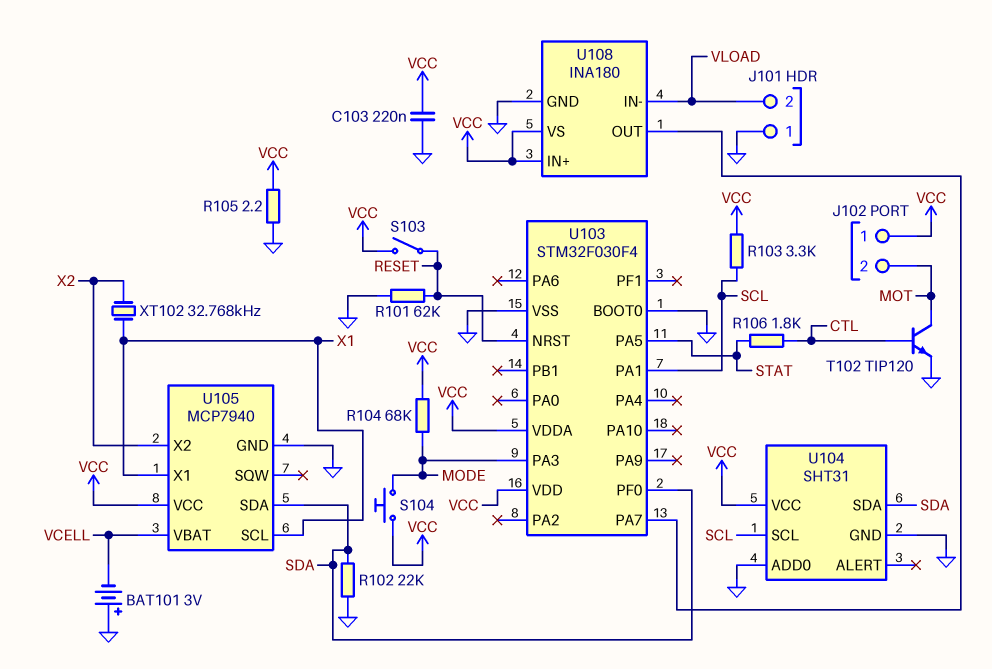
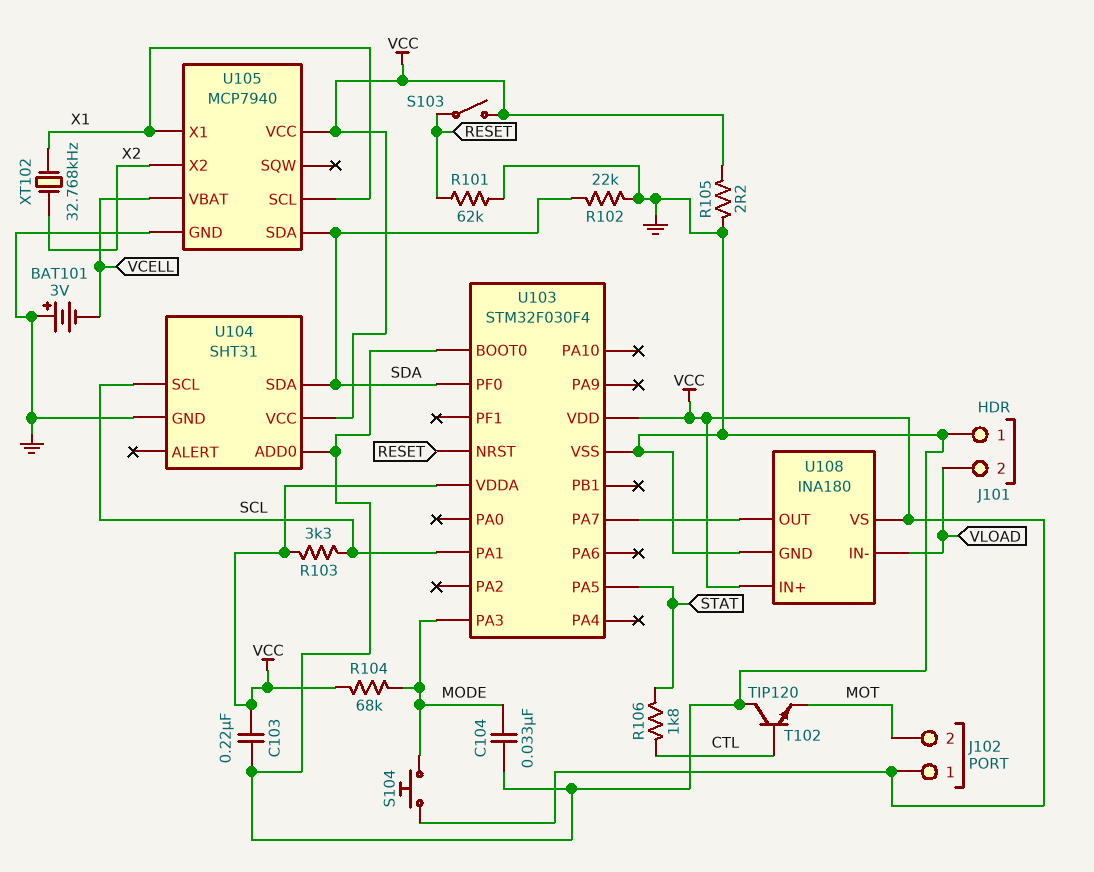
C104: none -> 33nF (GND, MODE)
T102: NPN TIP120 (B CTL, C MOT, E GND) -> NPN TIP120 (B CTL, C GND, E MOT)

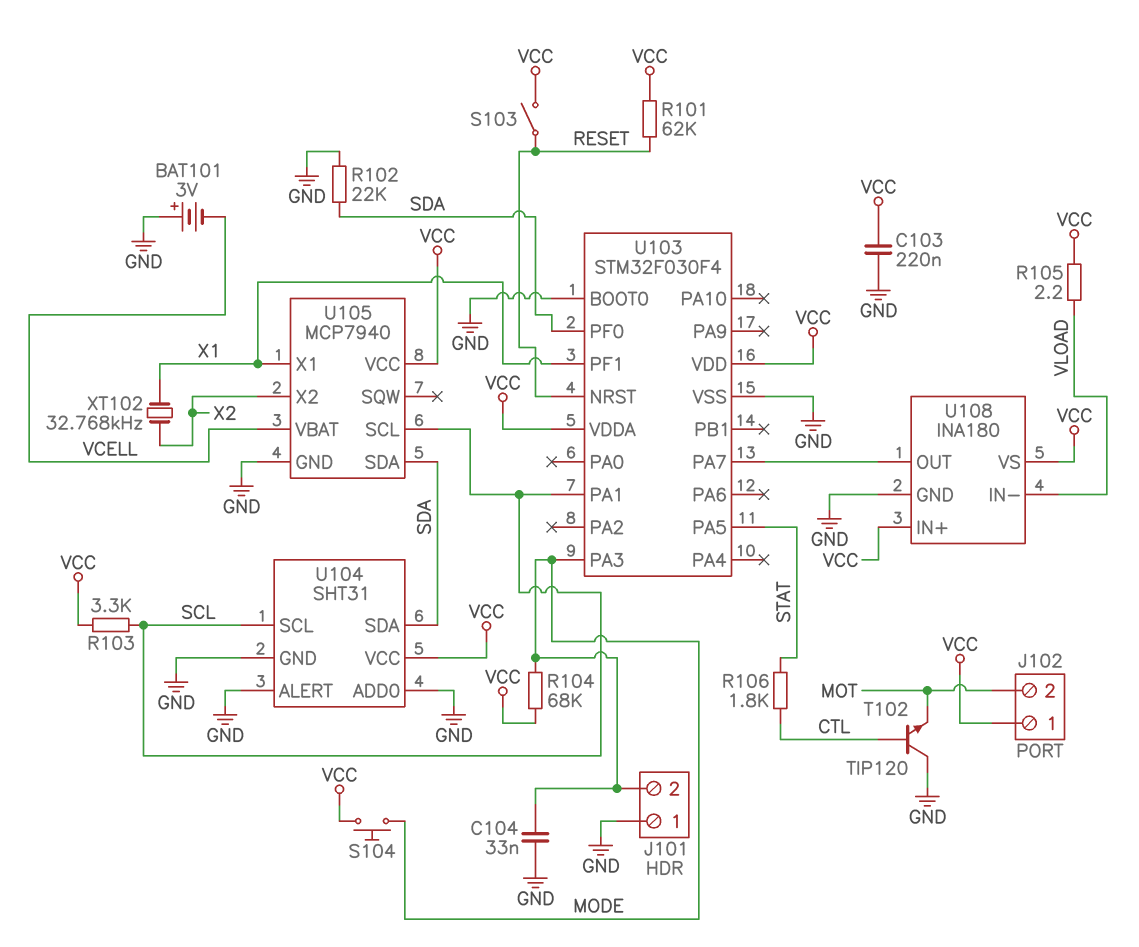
J101 pin 2: VLOAD -> MODE
R101: 62k (GND, RESET) -> 62k (RESET, VCC)
R105: 2.2 (GND, VCC) -> 2.2 (VCC, VLOAD)
U103 pin PF1: none -> X1
U104 pin ALERT: none -> GND
U105 pin SCL: X1 -> SCL

